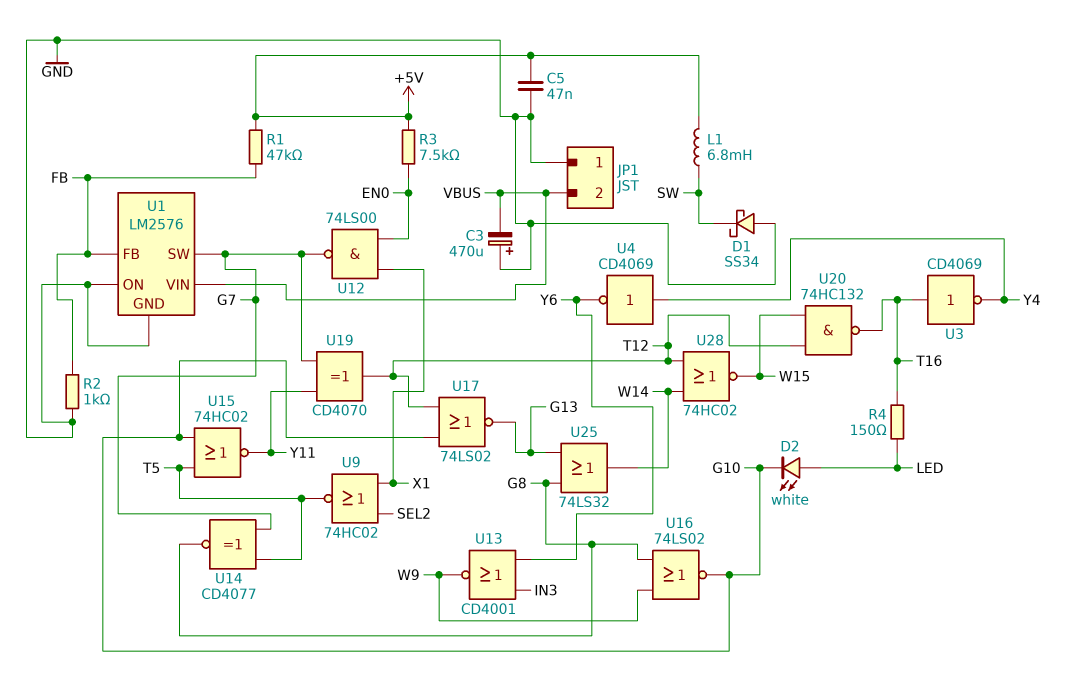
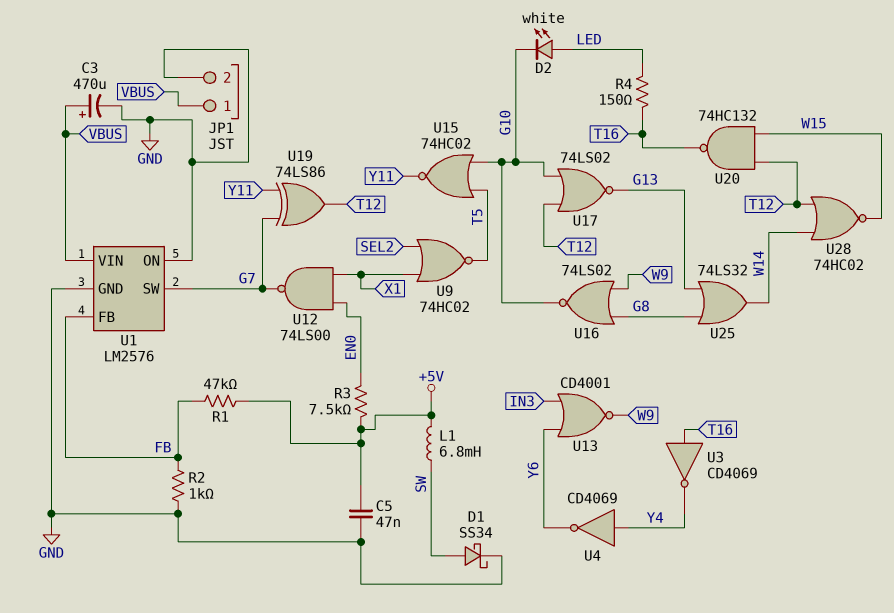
C3: 470uF (plus GND, minus VBUS) -> 470uF (plus VBUS, minus GND)
D1: schottky SS34 (A GND, K SW) -> schottky SS34 (A SW, K GND)
JP1 pin 1: GND -> VBUS
JP1 pin 2: VBUS -> GND
U14: XNOR CD4077 (in G7, in T5, out G8) -> none
U19: XOR CD4070 (in G7, in Y11, out T12) -> XOR 74LS86 (in G7, in Y11, out T12)

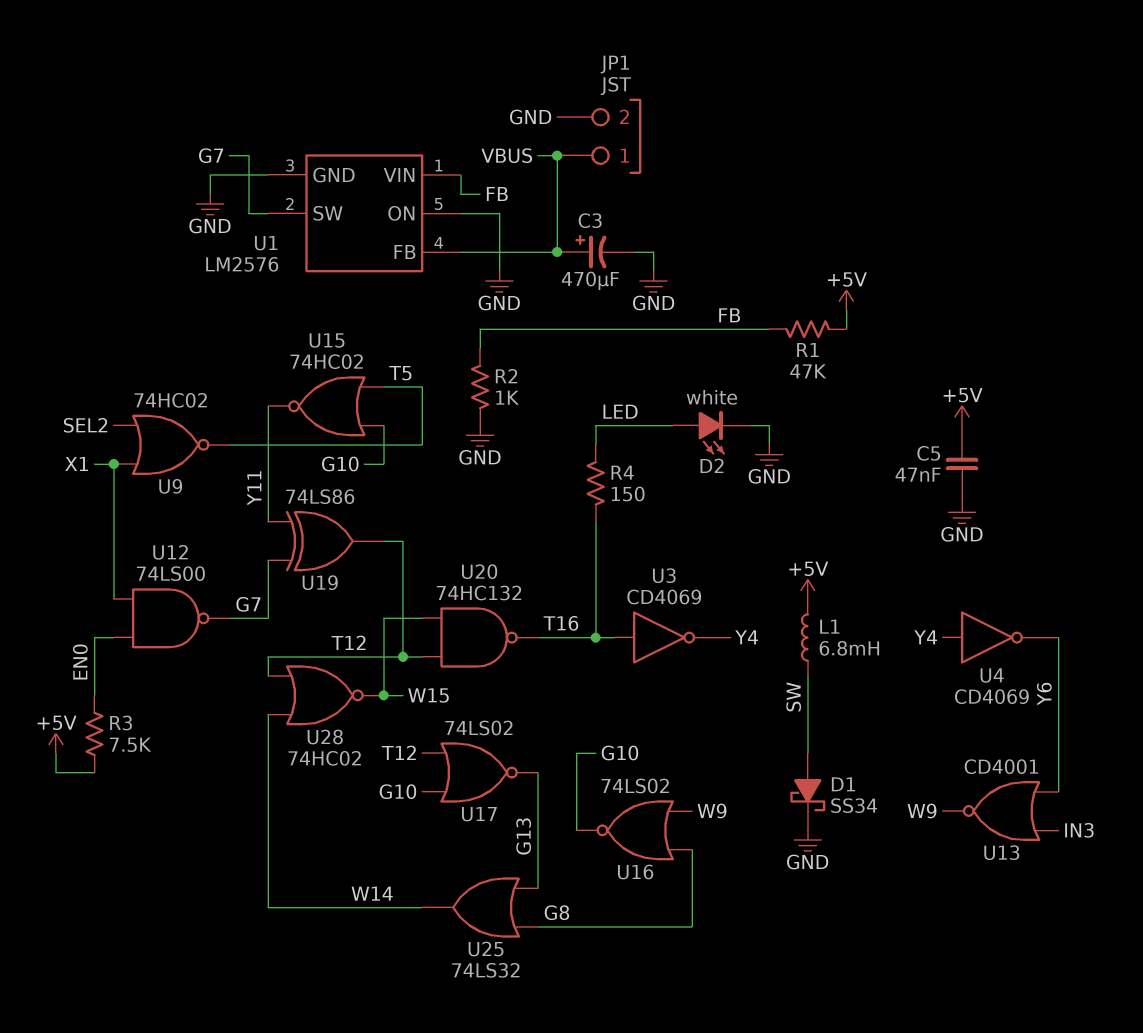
D2: LED white (A LED, K G10) -> LED white (A LED, K GND)
U1 pin FB: FB -> VBUS
U1 pin VIN: VBUS -> FB

